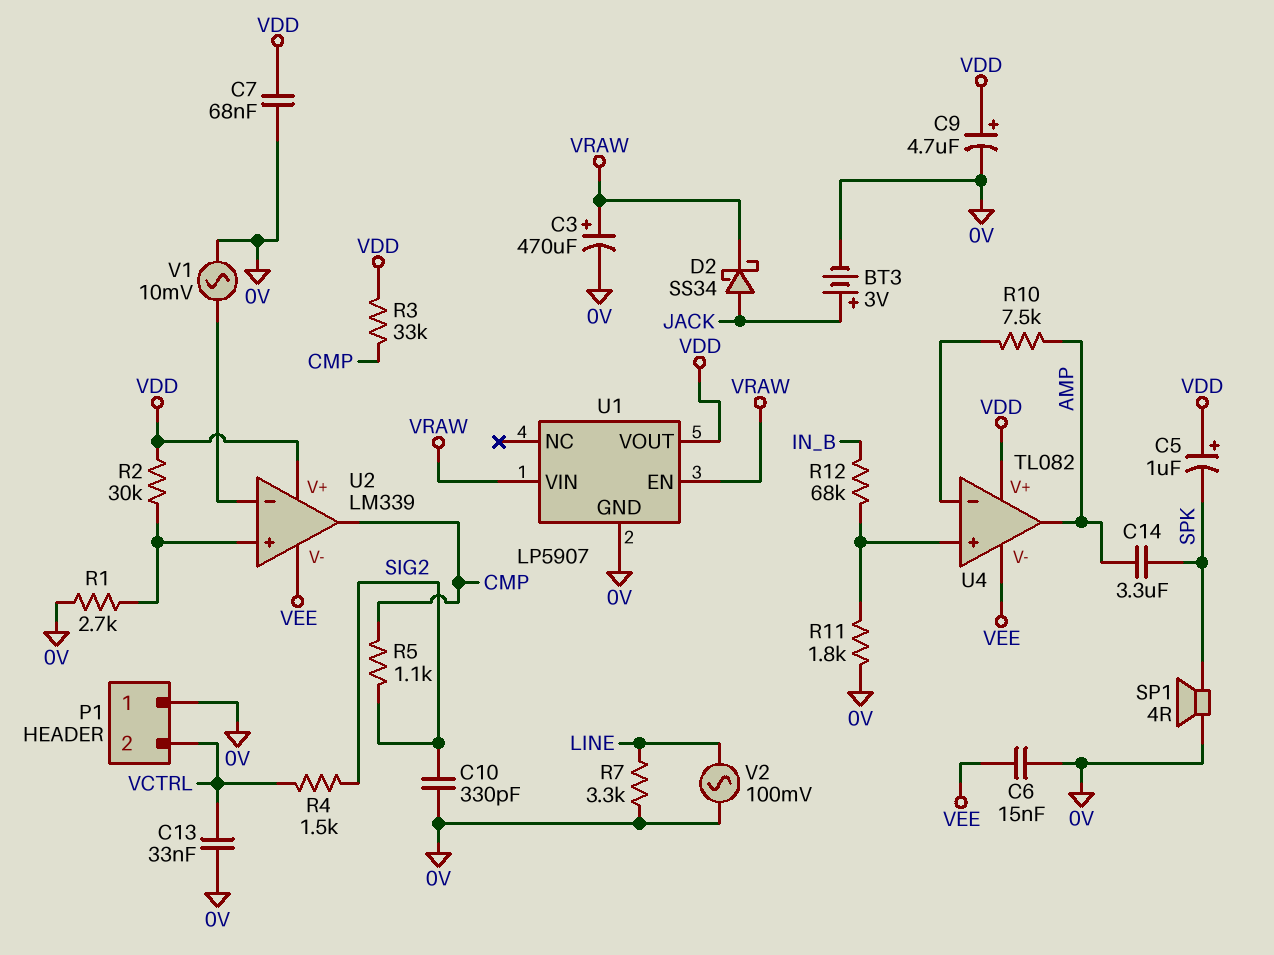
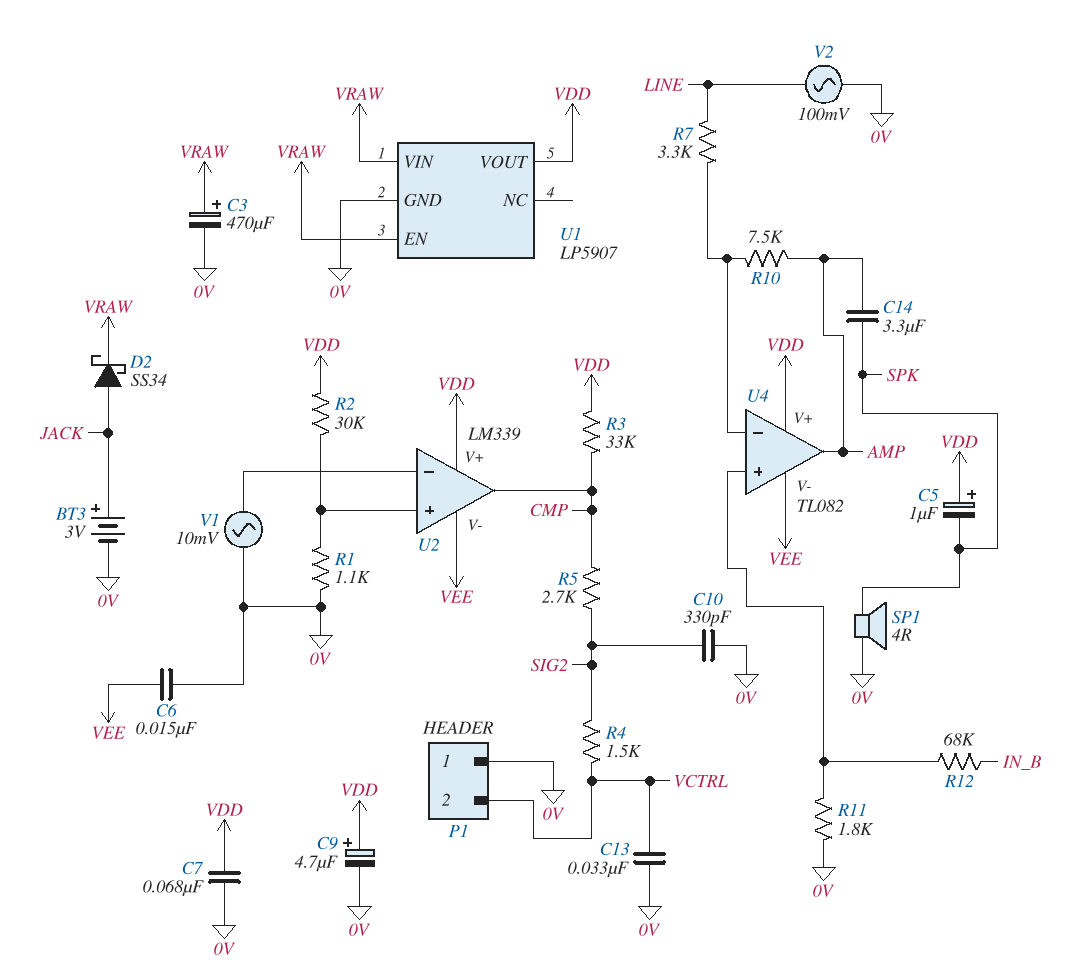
R1: 2.7k (0V, U2/in+) -> 1.1k (0V, U2/in+)
R5: 1.1k (CMP, SIG2) -> 2.7k (CMP, SIG2)
R7: 3.3k (0V, LINE) -> 3.3k (LINE, U4/in-)

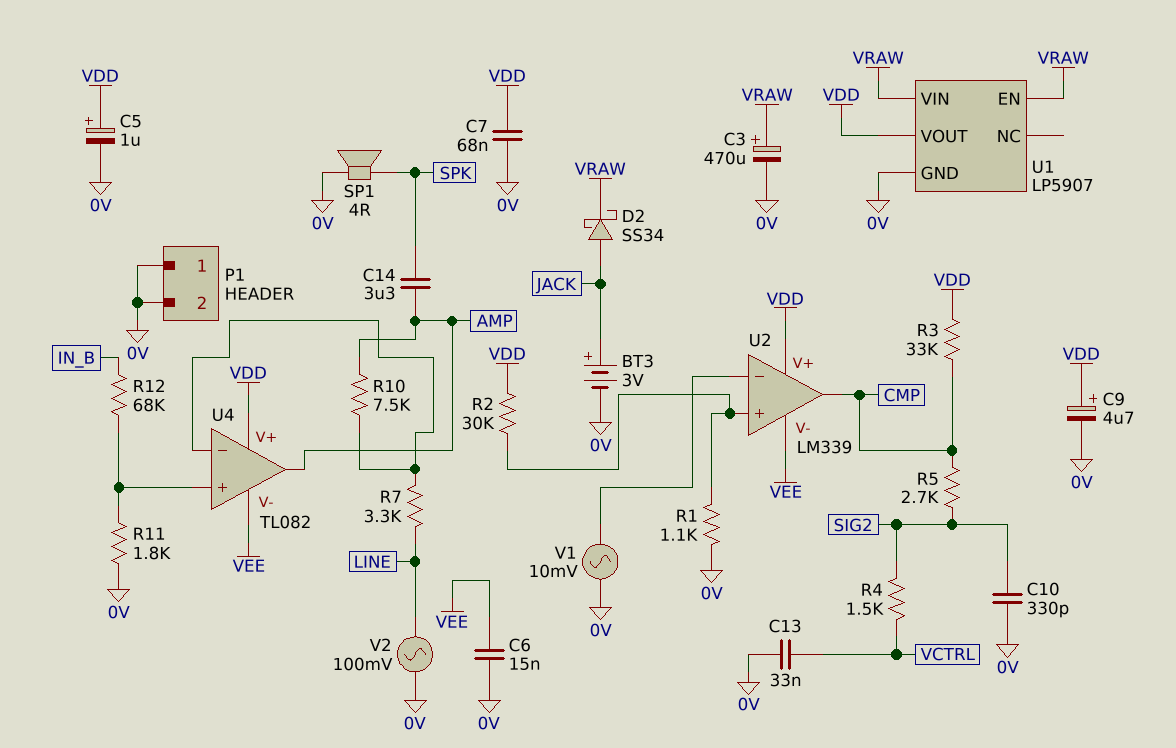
C5: 1uF (plus VDD, minus SPK) -> 1uF (plus VDD, minus 0V)
P1 pin 2: VCTRL -> 0V

